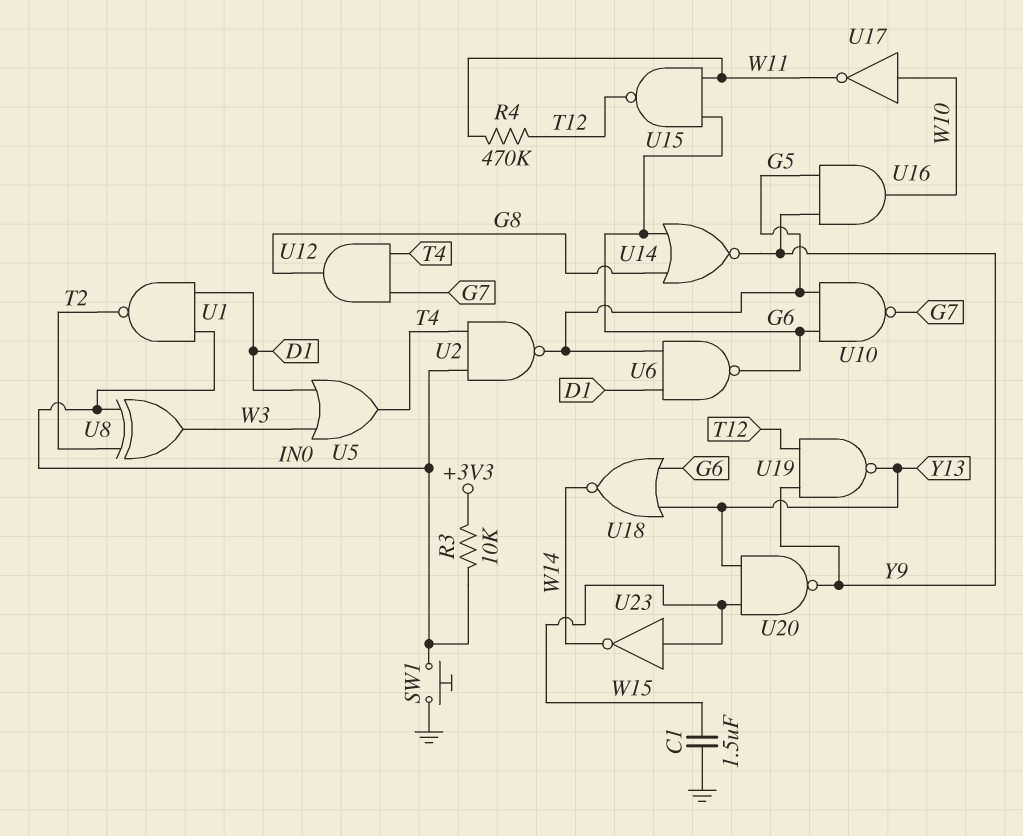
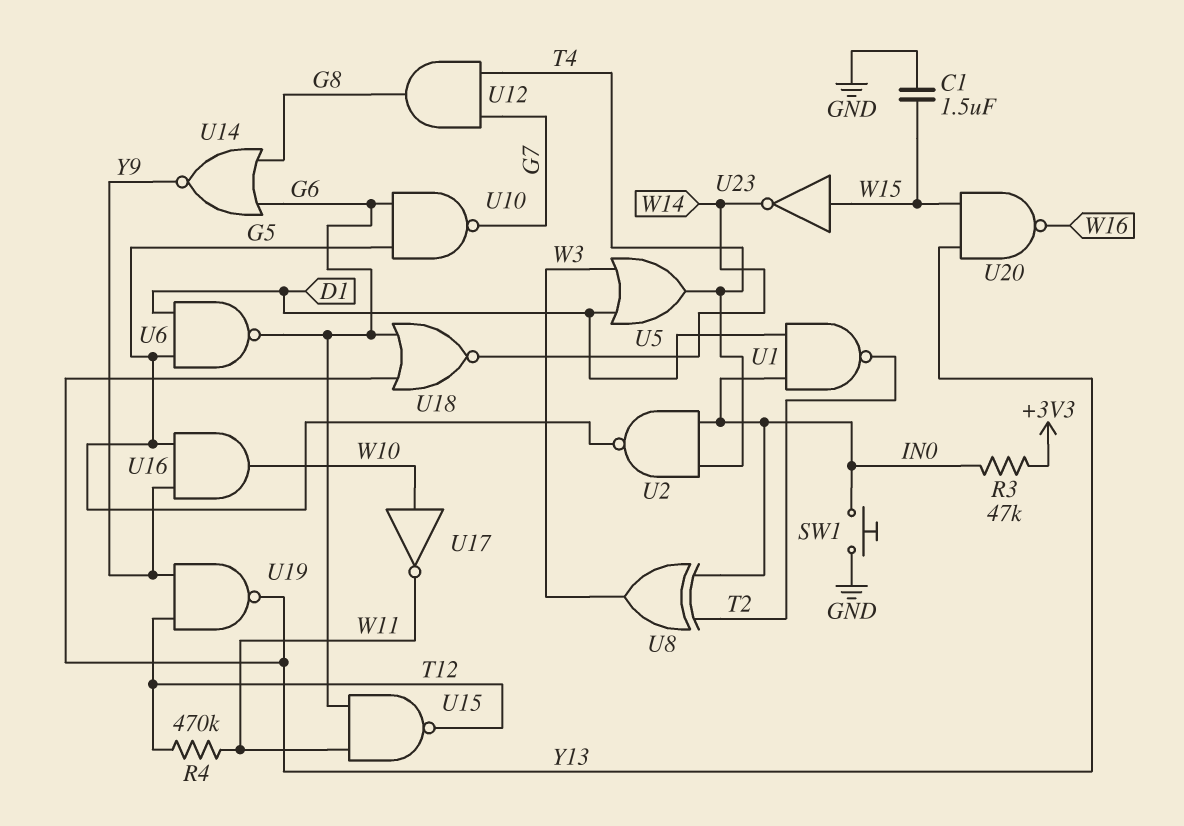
R3: 10k (+3V3, IN0) -> 47k (+3V3, IN0)
U20: NAND (in W15, in Y13, out Y9) -> NAND (in W15, in Y13, out W16)

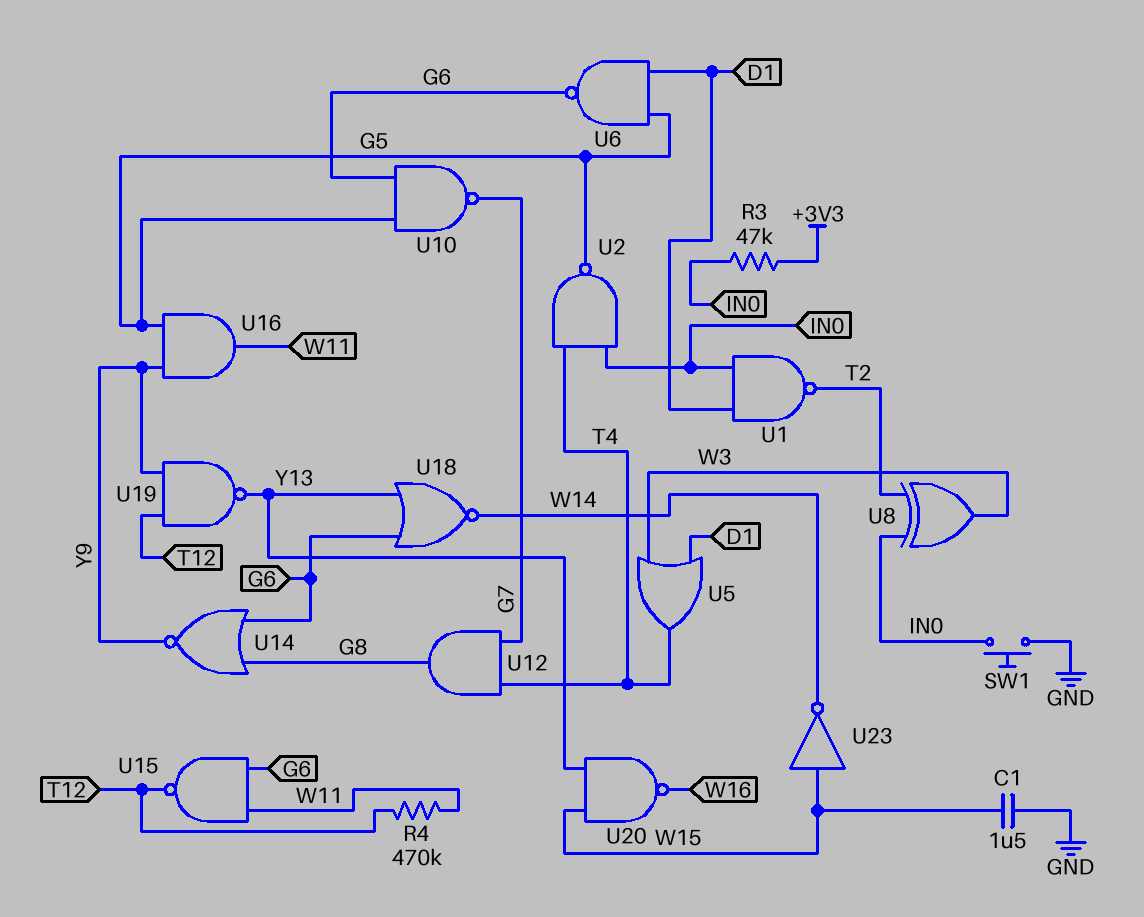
U16: AND (in G5, in Y9, out W10) -> AND (in G5, in Y9, out W11)
U17: NOT (in W10, out W11) -> none

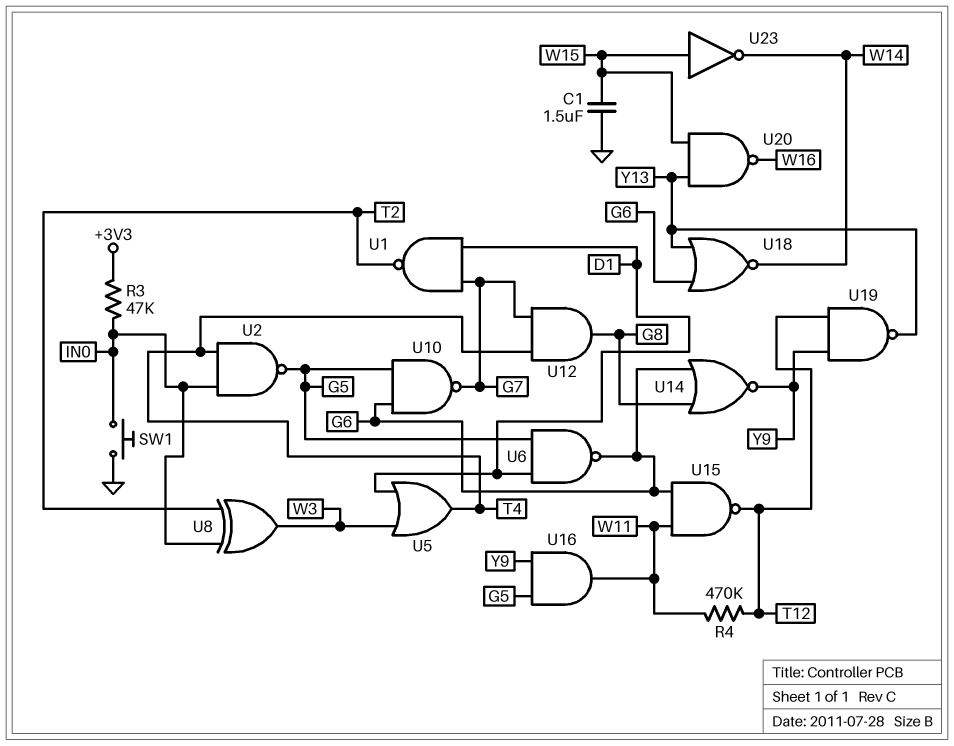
U1: NAND (in D1, in IN0, out T2) -> NAND (in D1, in G7, out T2)

